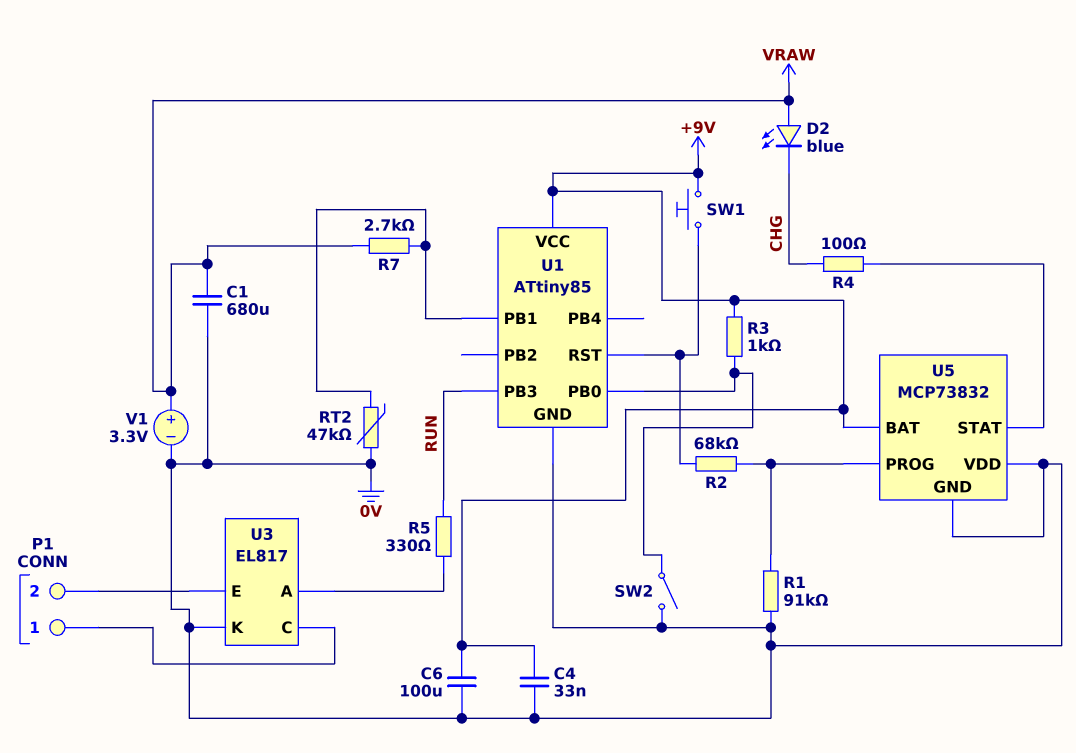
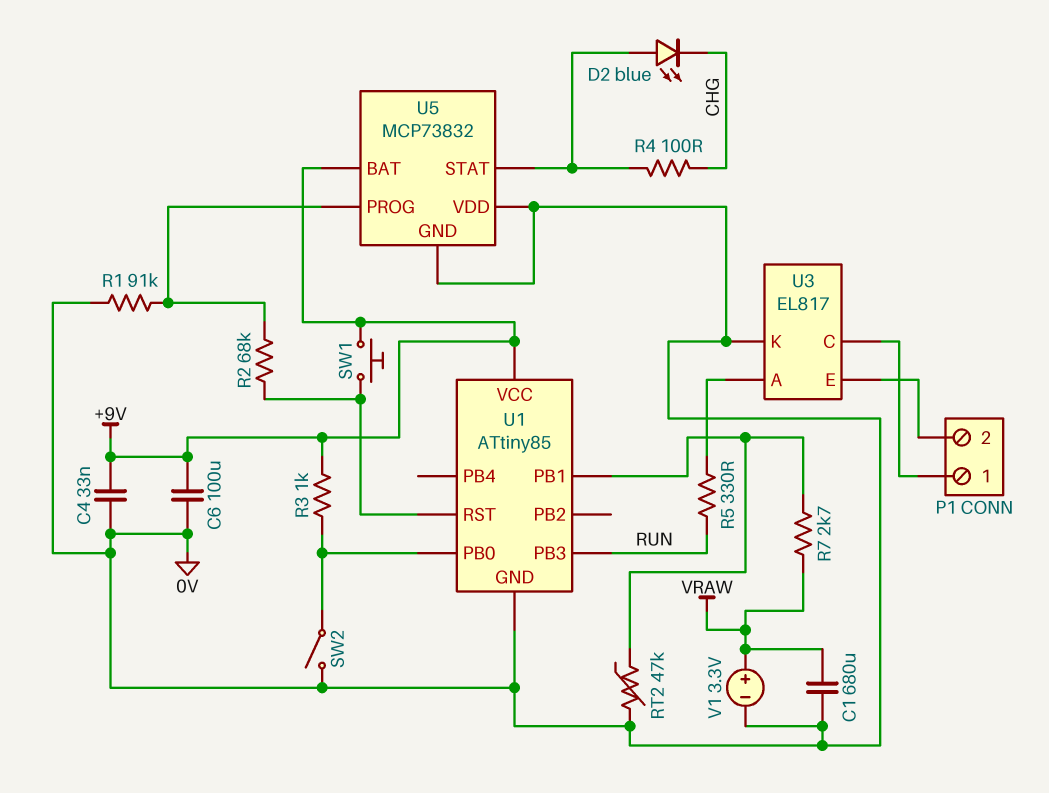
D2: LED blue (A VRAW, K CHG) -> LED blue (A U5/STAT, K CHG)

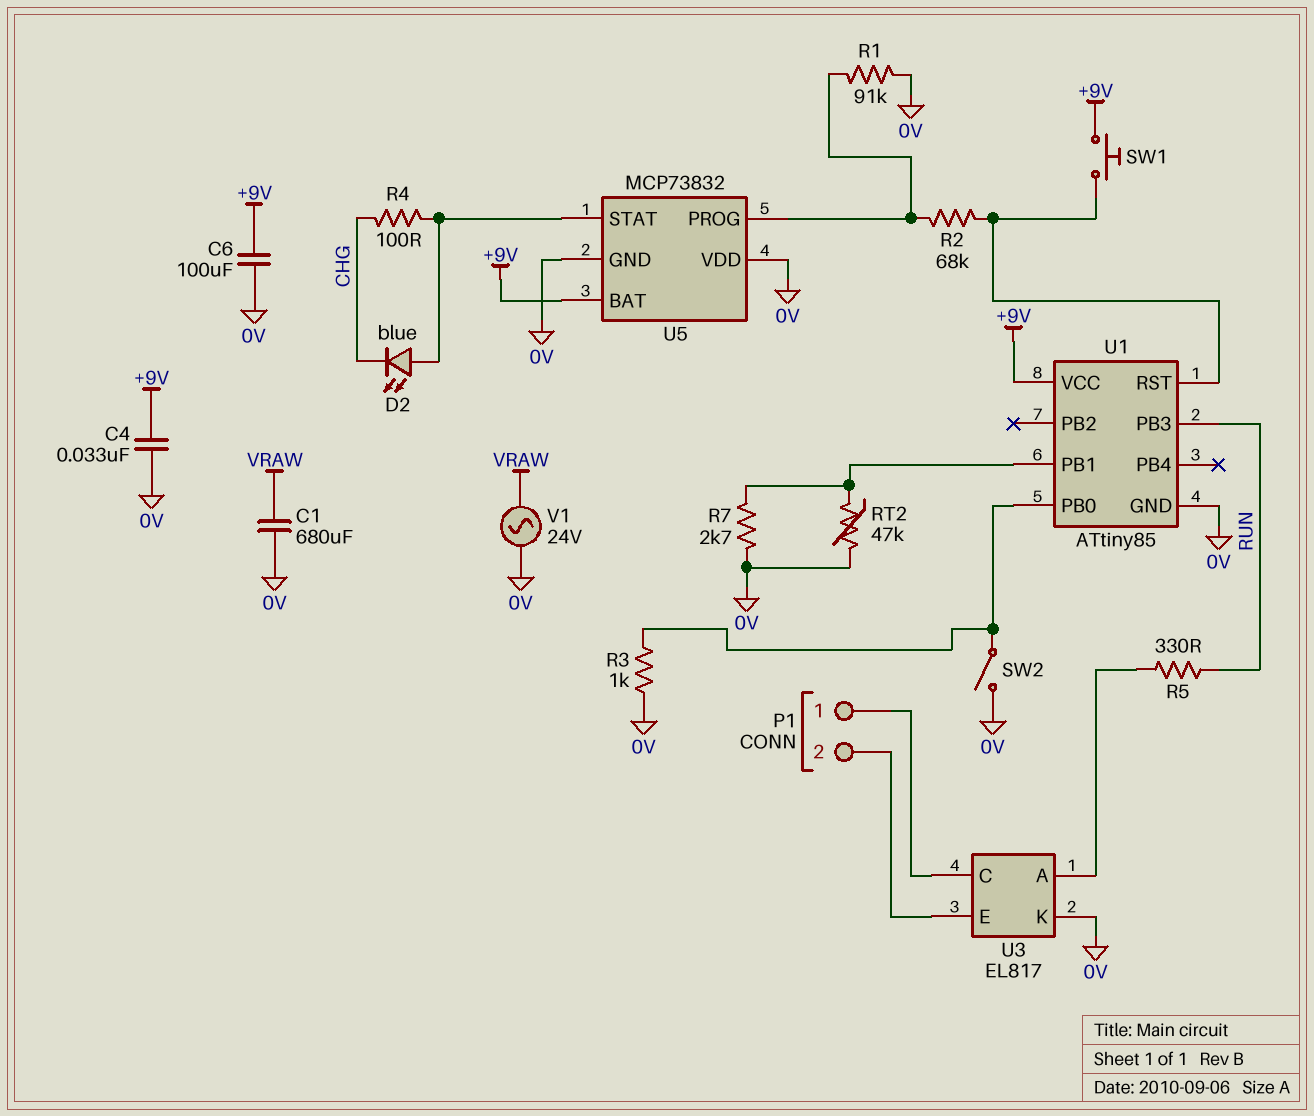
R3: 1k (+9V, U1/PB0) -> 1k (0V, U1/PB0)
R7: 2.7k (U1/PB1, VRAW) -> 2.7k (0V, U1/PB1)
V1: 3.3V (plus VRAW, minus 0V) -> AC 24V (0V, VRAW)

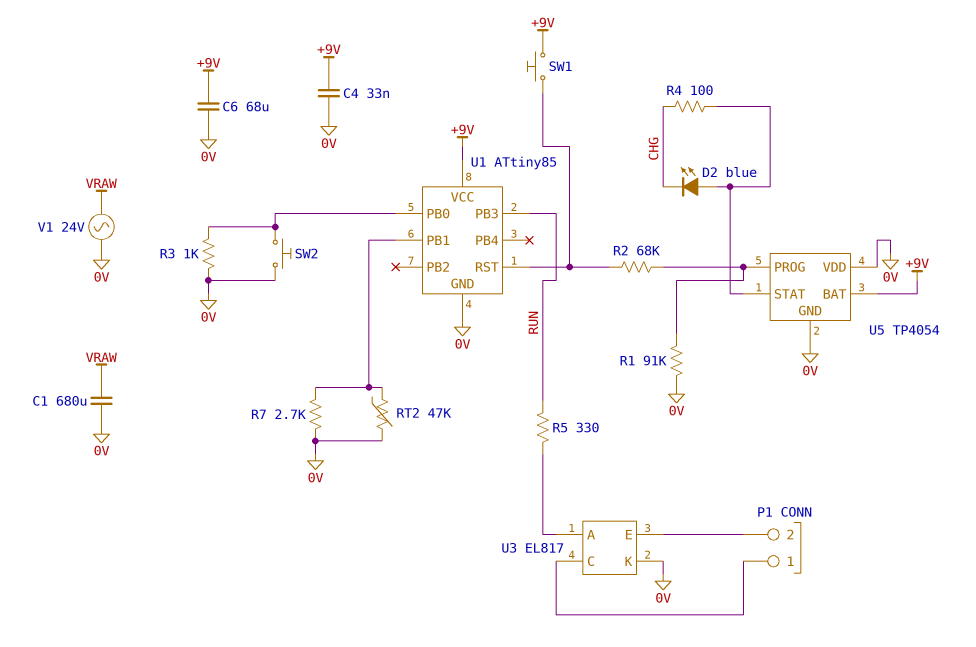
C6: 100uF (+9V, 0V) -> 68uF (+9V, 0V)
SW2: switch (0V, U1/PB0) -> button (0V, U1/PB0)
U5: MCP73832 -> TP4054

